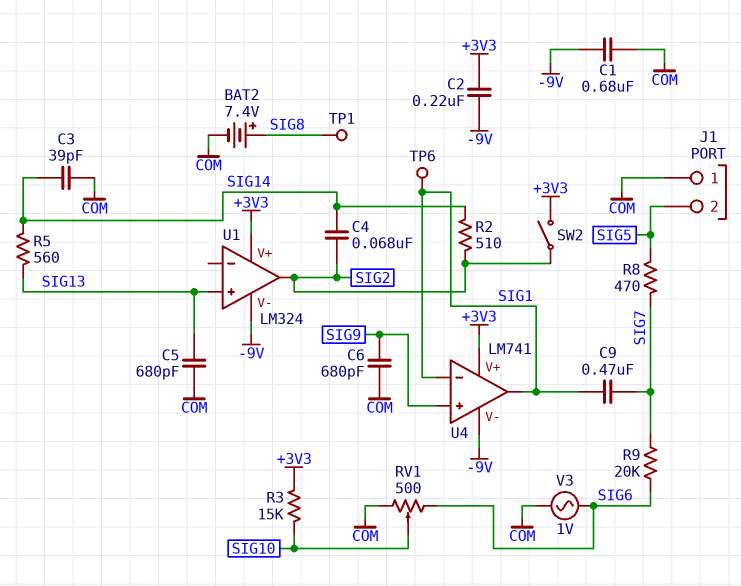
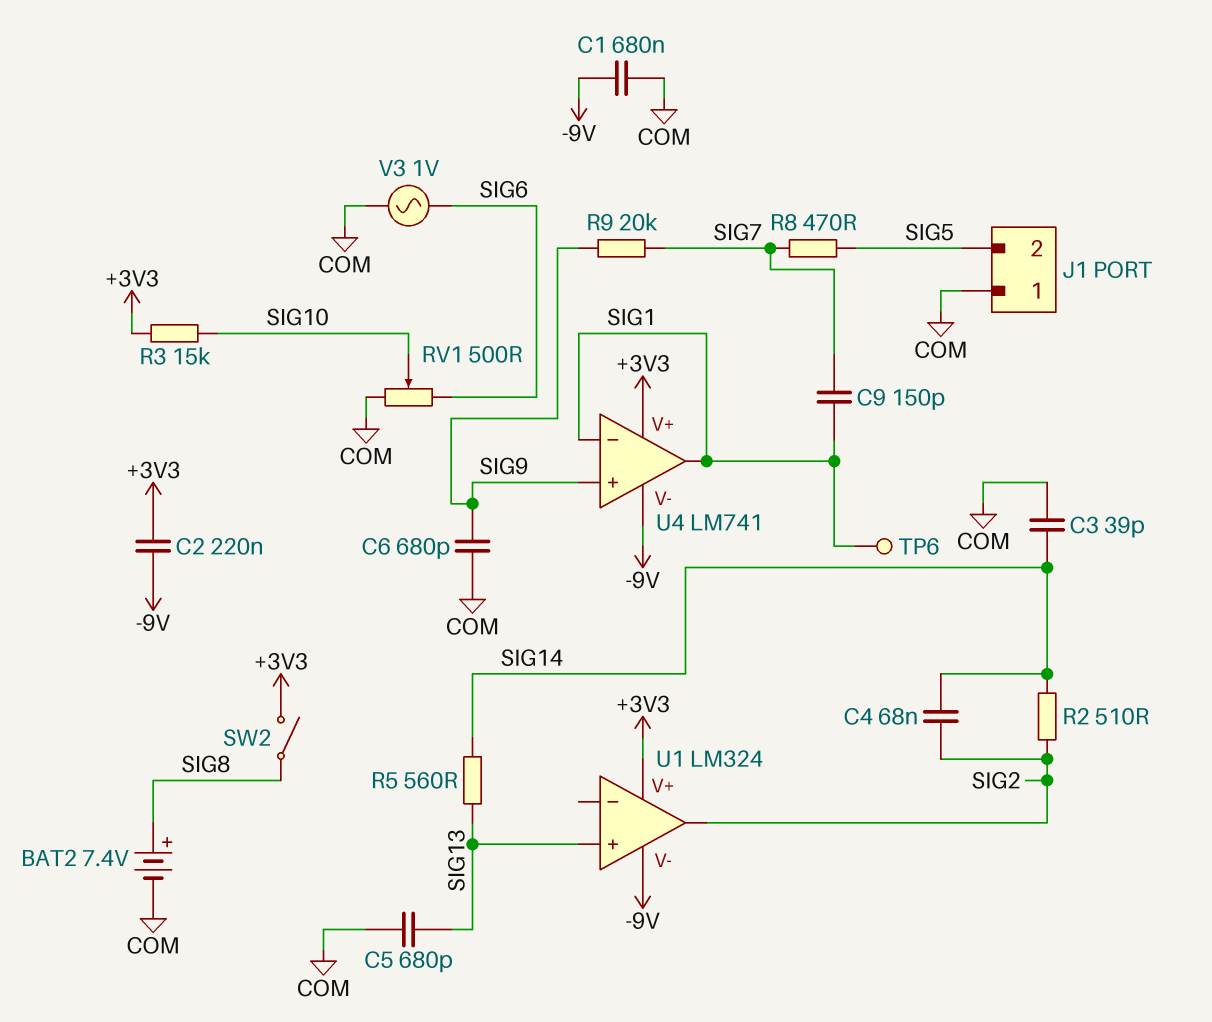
C9: 470nF (SIG1, SIG7) -> 150pF (SIG1, SIG7)
R9: 20k (SIG6, SIG7) -> 20k (SIG7, SIG9)
SW2: switch (+3V3, SIG2) -> switch (+3V3, SIG8)
TP1: test point (SIG8) -> none

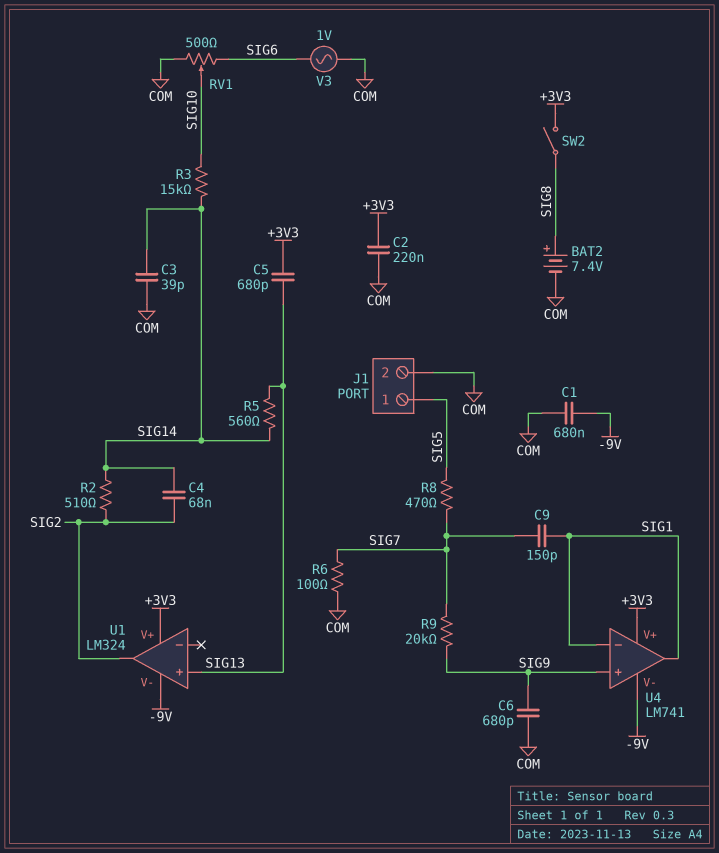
C2: 220nF (+3V3, -9V) -> 220nF (+3V3, COM)
C5: 680pF (COM, SIG13) -> 680pF (+3V3, SIG13)
J1 pin 1: COM -> SIG5
J1 pin 2: SIG5 -> COM
R3: 15k (+3V3, SIG10) -> 15k (SIG10, SIG14)
R6: none -> 100 (COM, SIG7)
TP6: test point (SIG1) -> none

